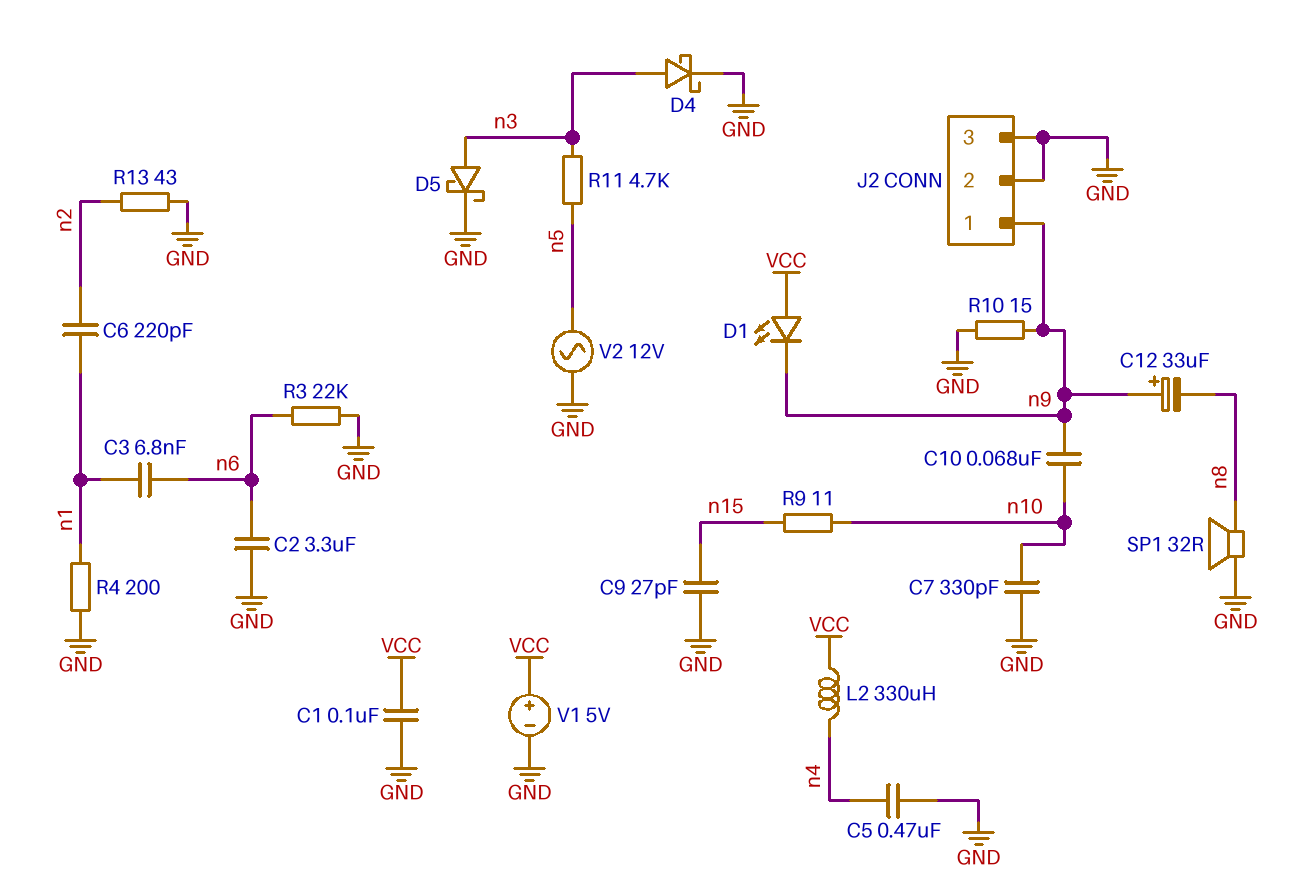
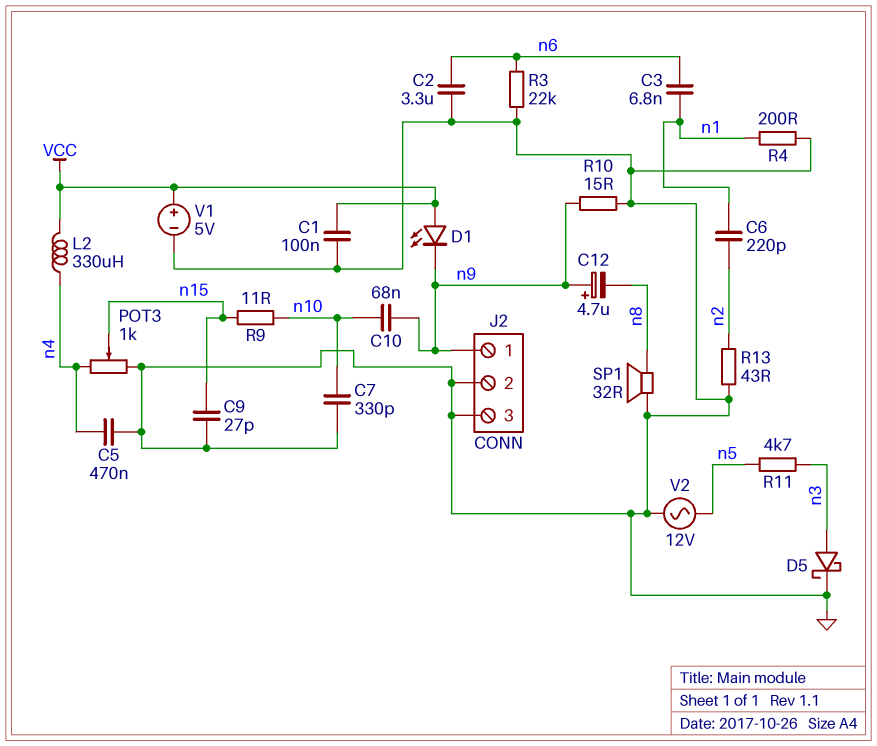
C12: 33uF (plus n9, minus n8) -> 4.7uF (plus n9, minus n8)
D4: schottky (A n3, K GND) -> none
POT3: none -> 1k (GND, n4, wiper n15)

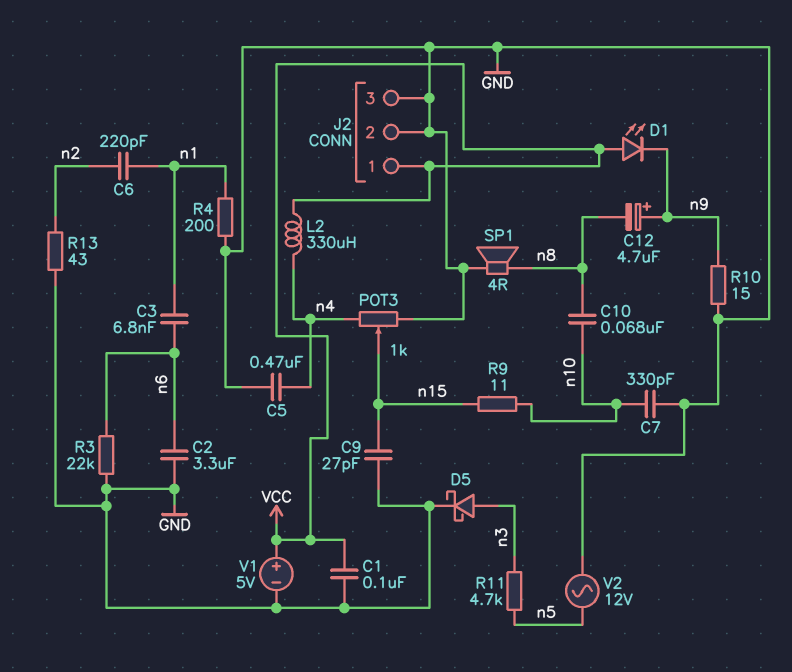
C10: 68nF (n9, n10) -> 68nF (n8, n10)
J2 pin 1: n9 -> VCC
SP1: speaker 32R (GND, n8) -> speaker 4R (GND, n8)

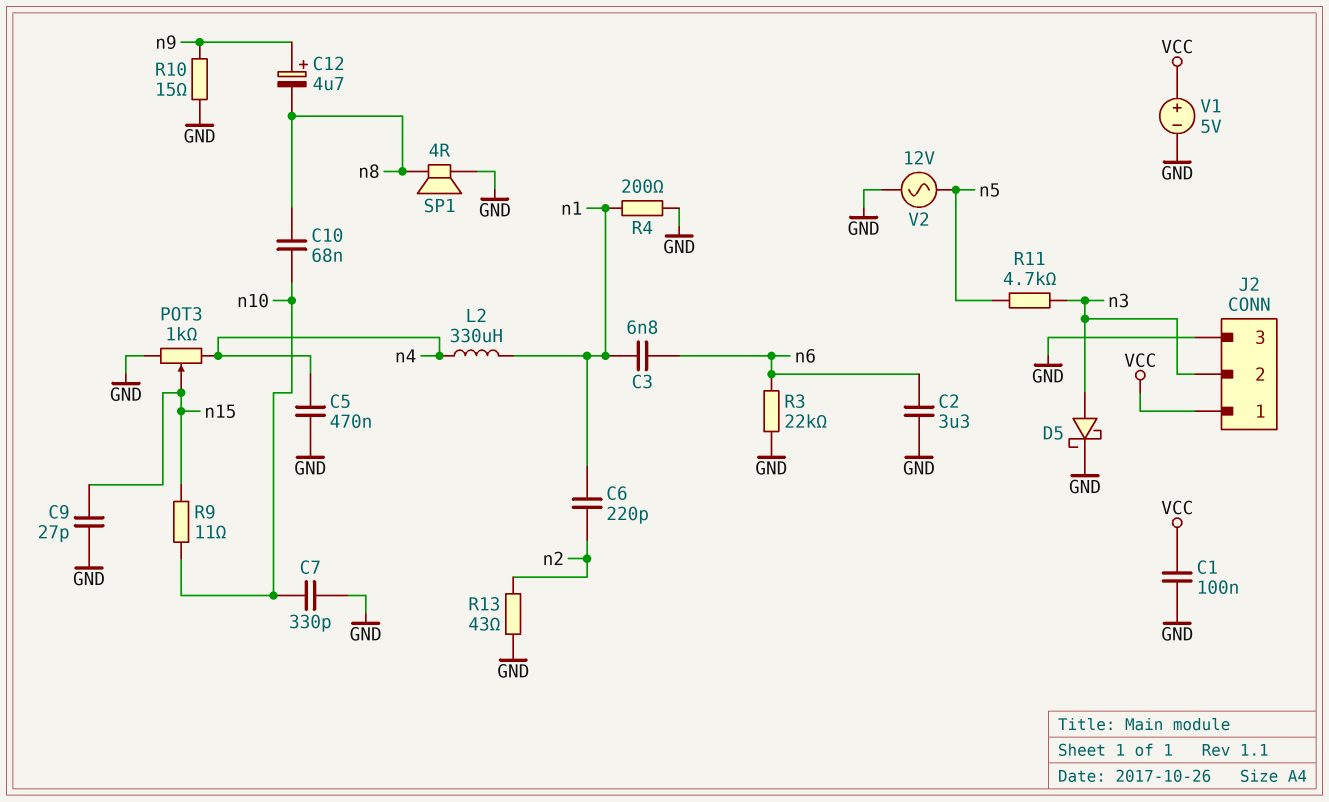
D1: LED (A VCC, K n9) -> none
J2 pin 2: GND -> n3
L2: 330uH (VCC, n4) -> 330uH (n1, n4)

